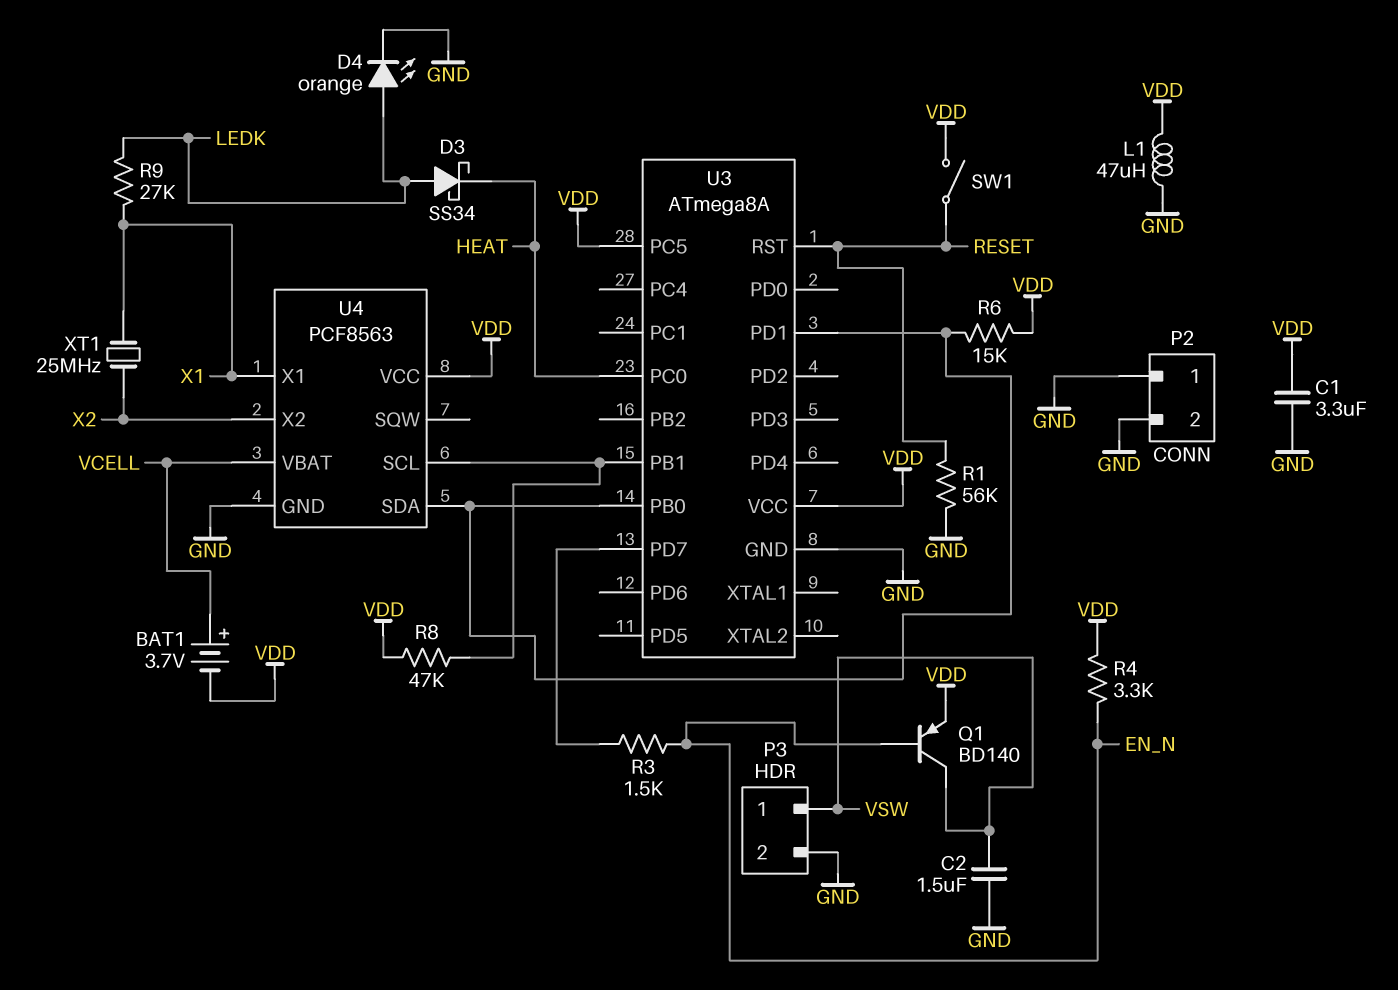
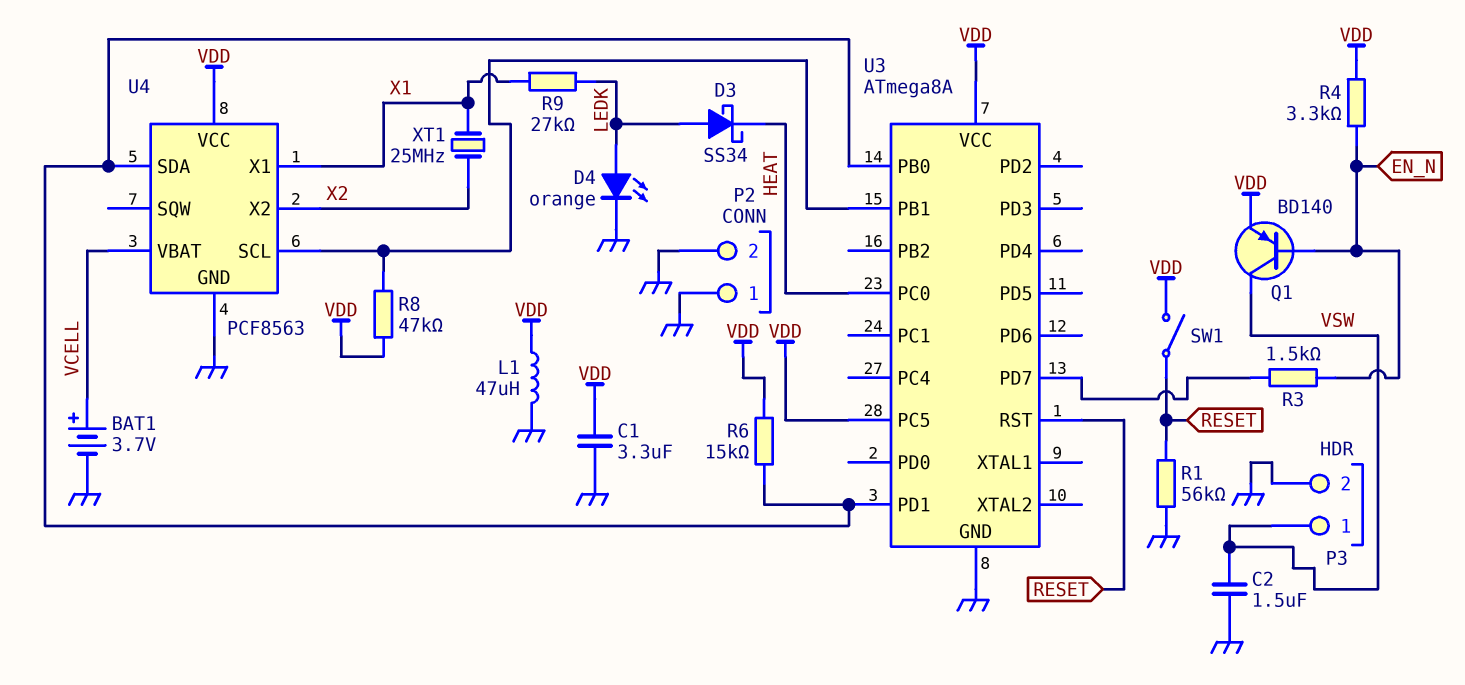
BAT1: 3.7V (plus VCELL, minus VDD) -> 3.7V (plus VCELL, minus GND)

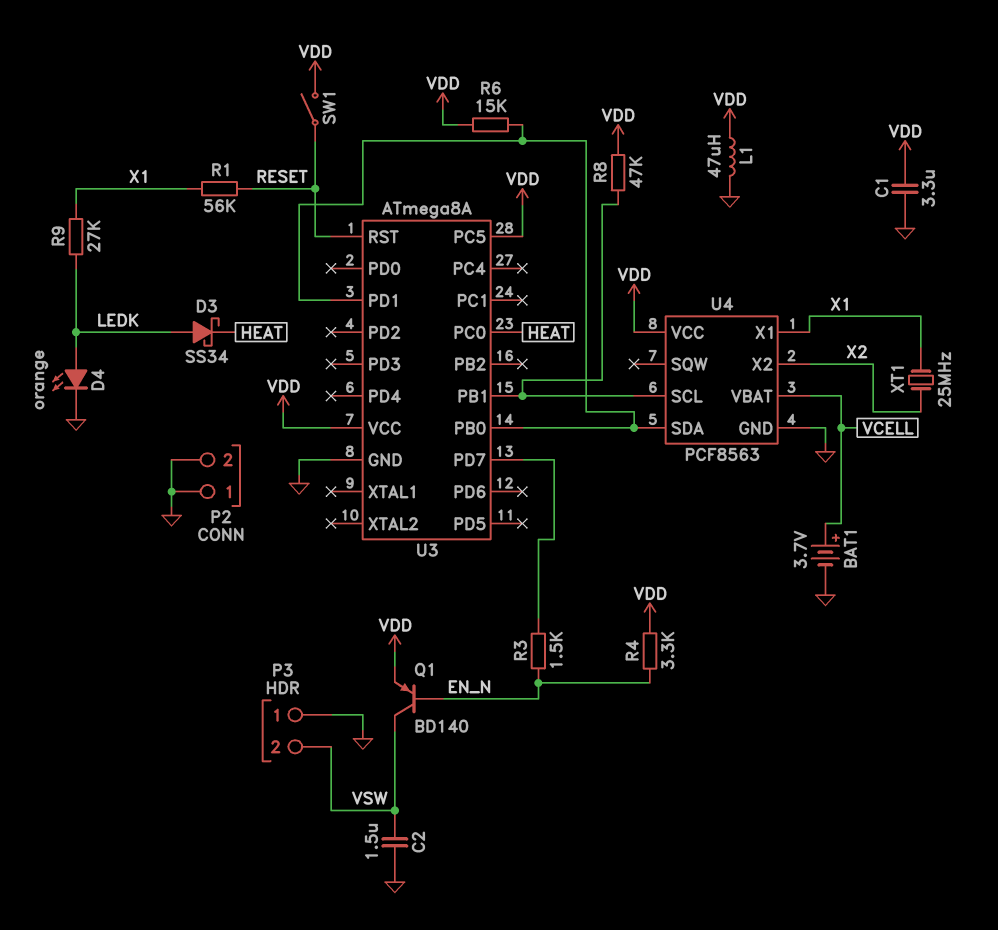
P3 pin 1: VSW -> GND
P3 pin 2: GND -> VSW
R1: 56k (GND, RESET) -> 56k (RESET, X1)

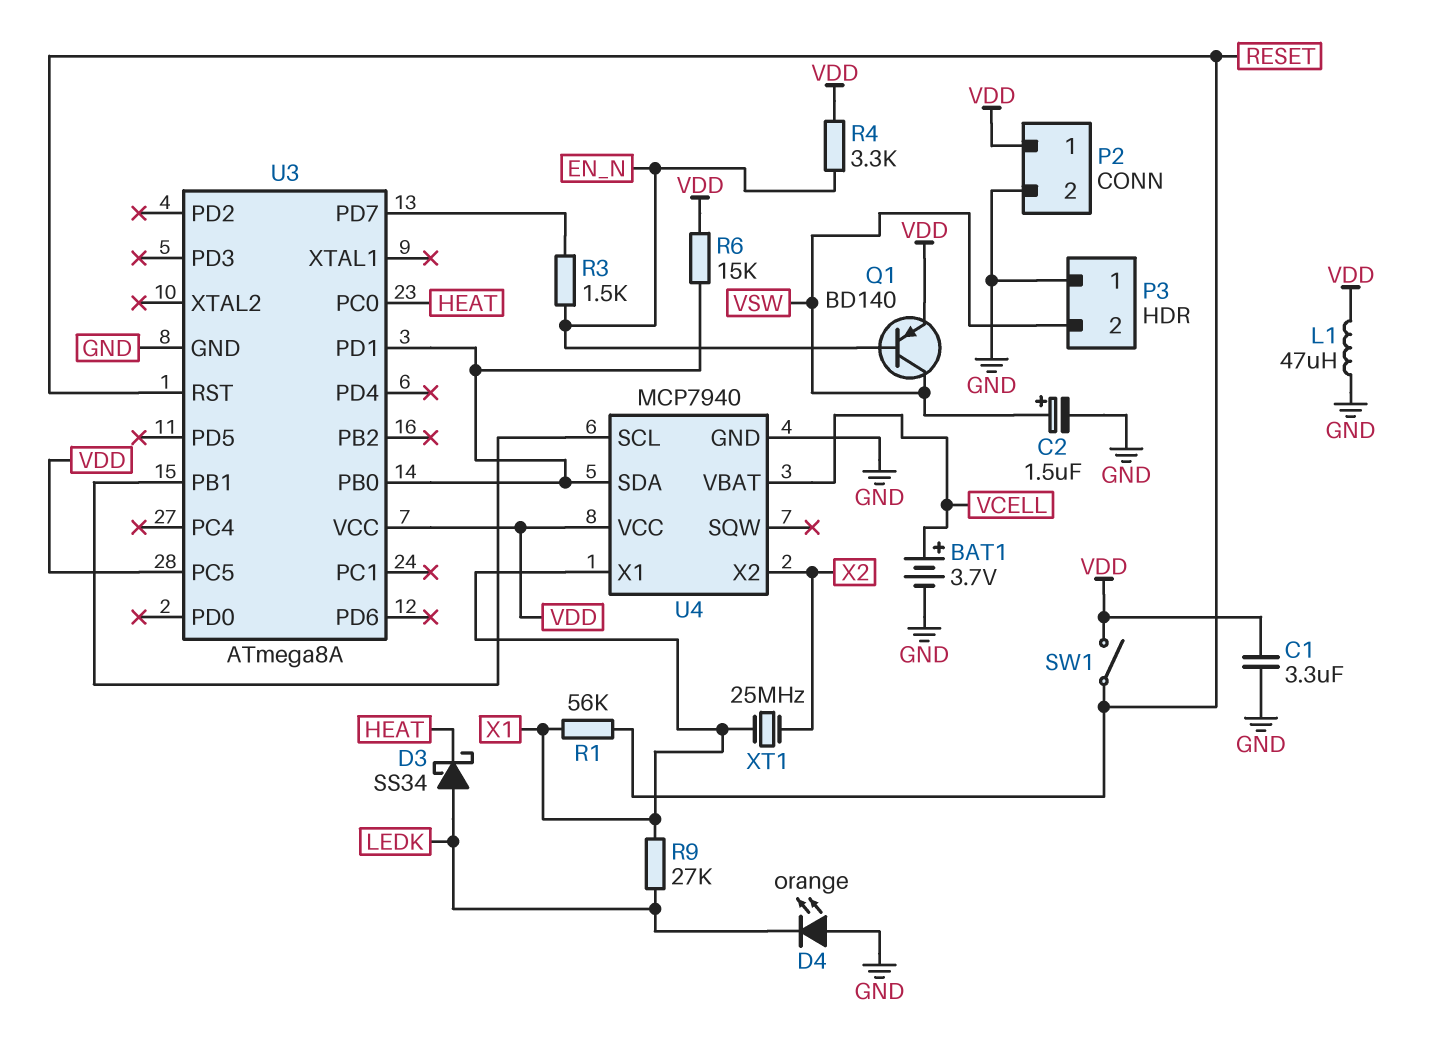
C2: 1.5uF (GND, VSW) -> 1.5uF (plus VSW, minus GND)
D4: LED orange (A LEDK, K GND) -> LED orange (A GND, K LEDK)
P2 pin 1: GND -> VDD
R8: 47k (U3/PB1, VDD) -> none
U4: PCF8563 -> MCP7940

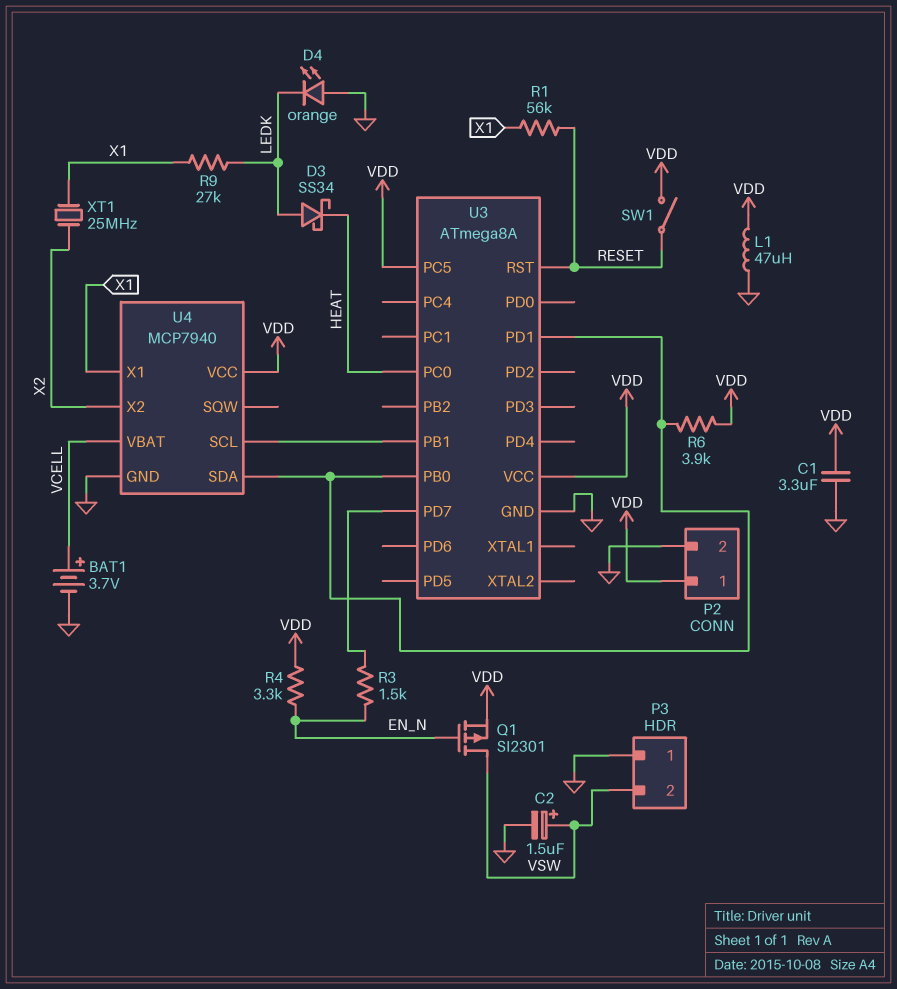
Q1: PNP BD140 (B EN_N, C VSW, E VDD) -> PMOS SI2301 (G EN_N, D VSW, S VDD)
R6: 15k (U3/PB0, VDD) -> 3.9k (U3/PB0, VDD)

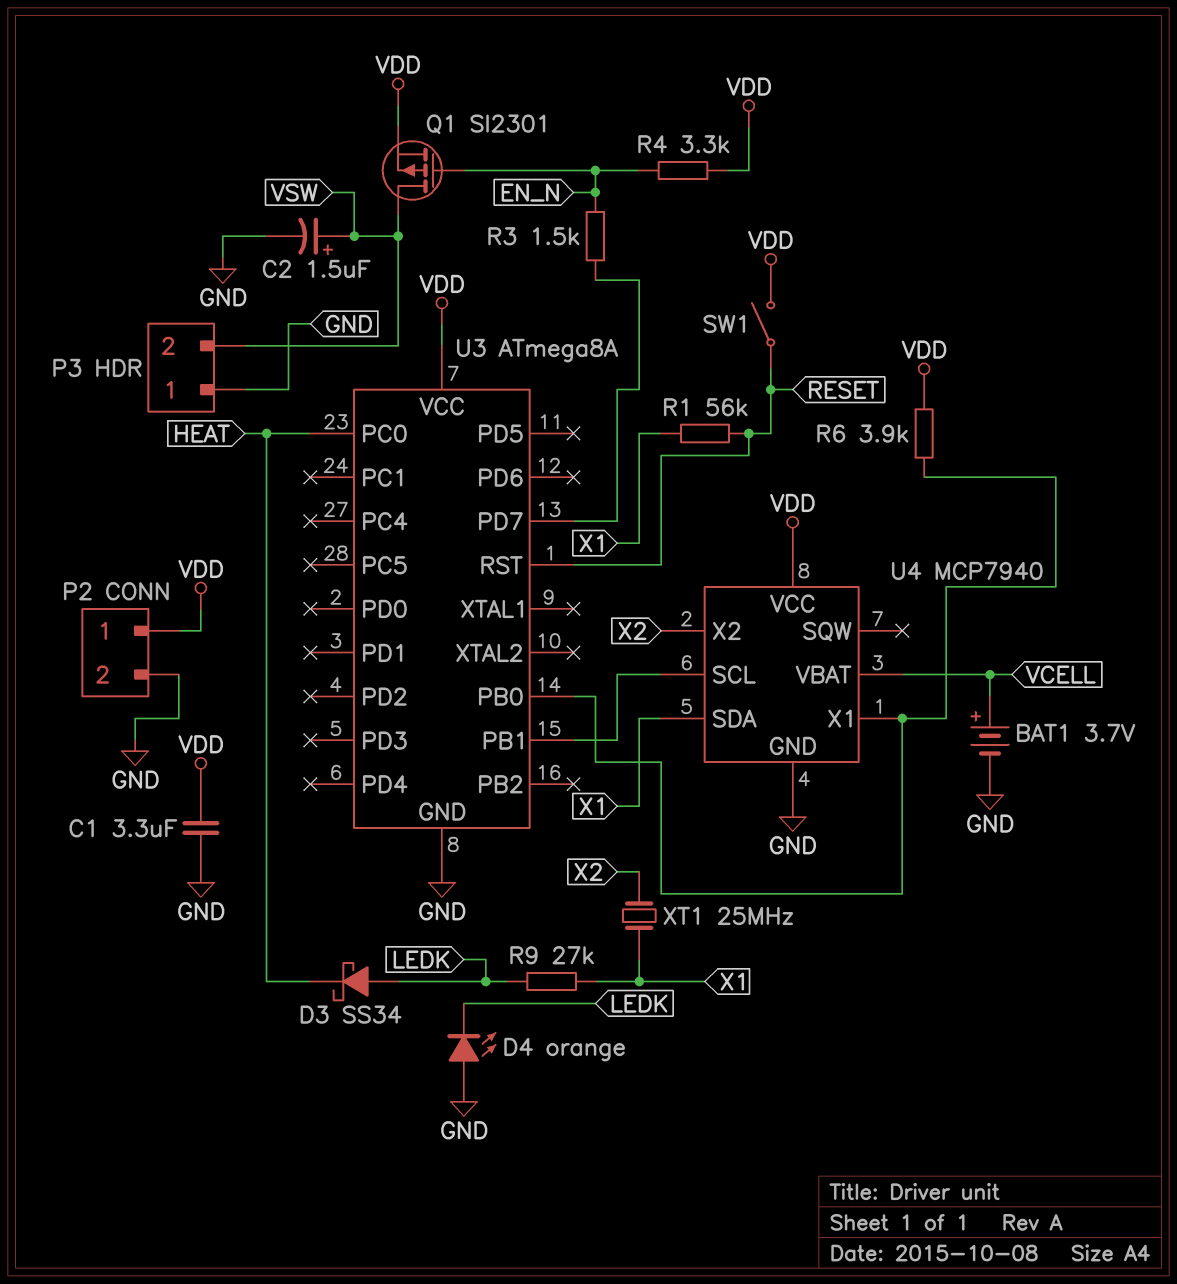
L1: 47uH (GND, VDD) -> none
U3 pin PC5: VDD -> none
U3 pin PD1: U3/PB0 -> none
U4 pin SDA: U3/PB0 -> X1
U4 pin X1: X1 -> U3/PB0

